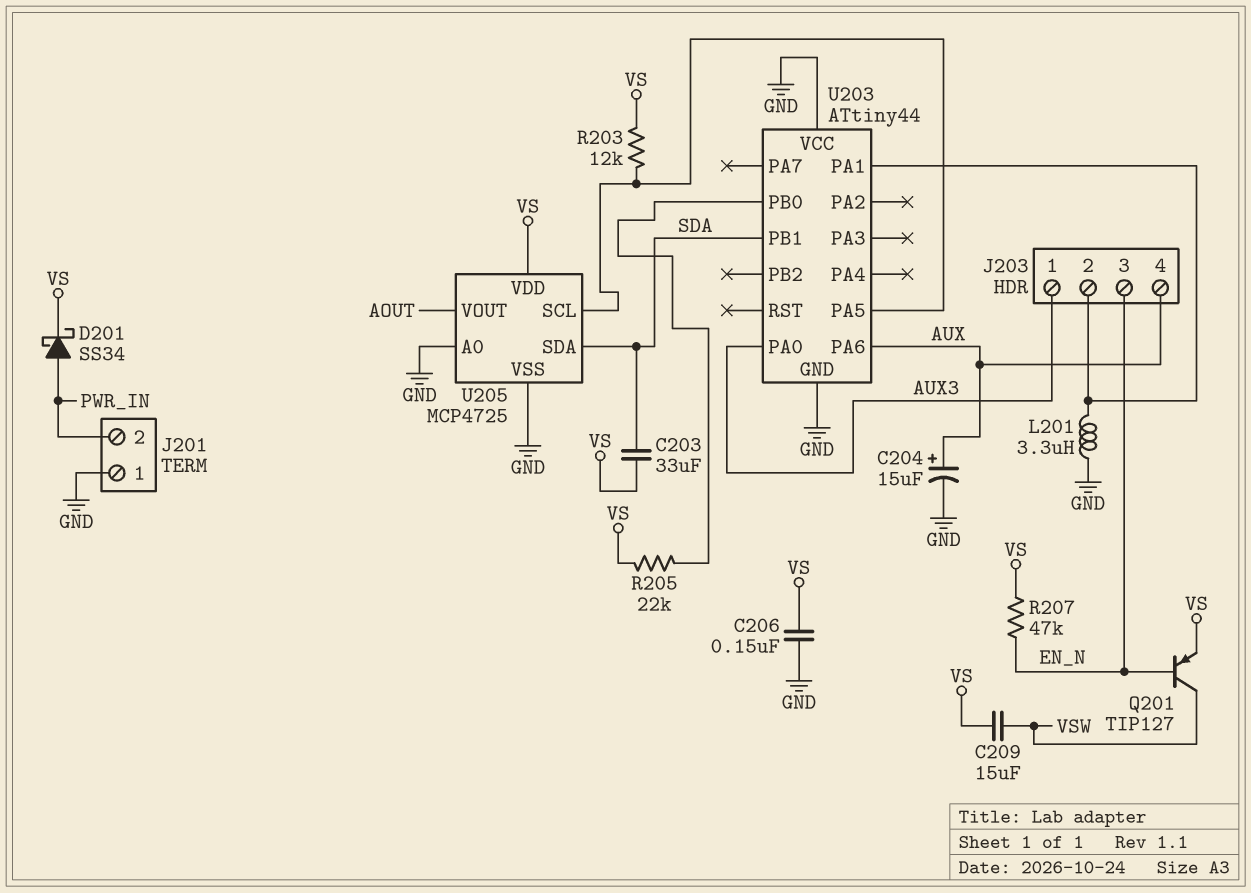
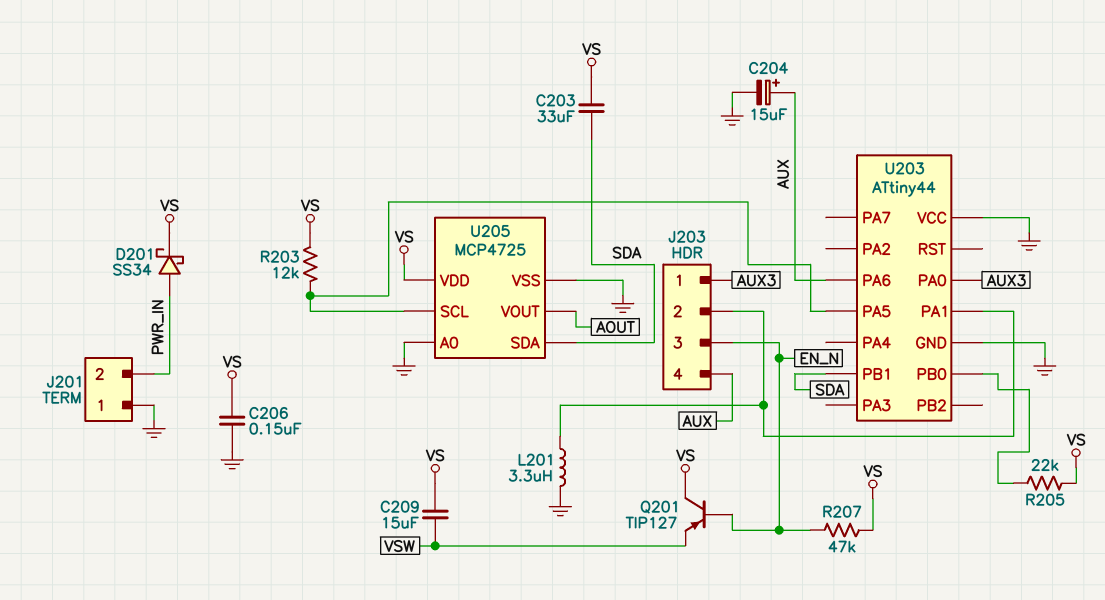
Q201: PNP TIP127 (B EN_N, C VSW, E VS) -> PNP TIP127 (B EN_N, C VS, E VSW)

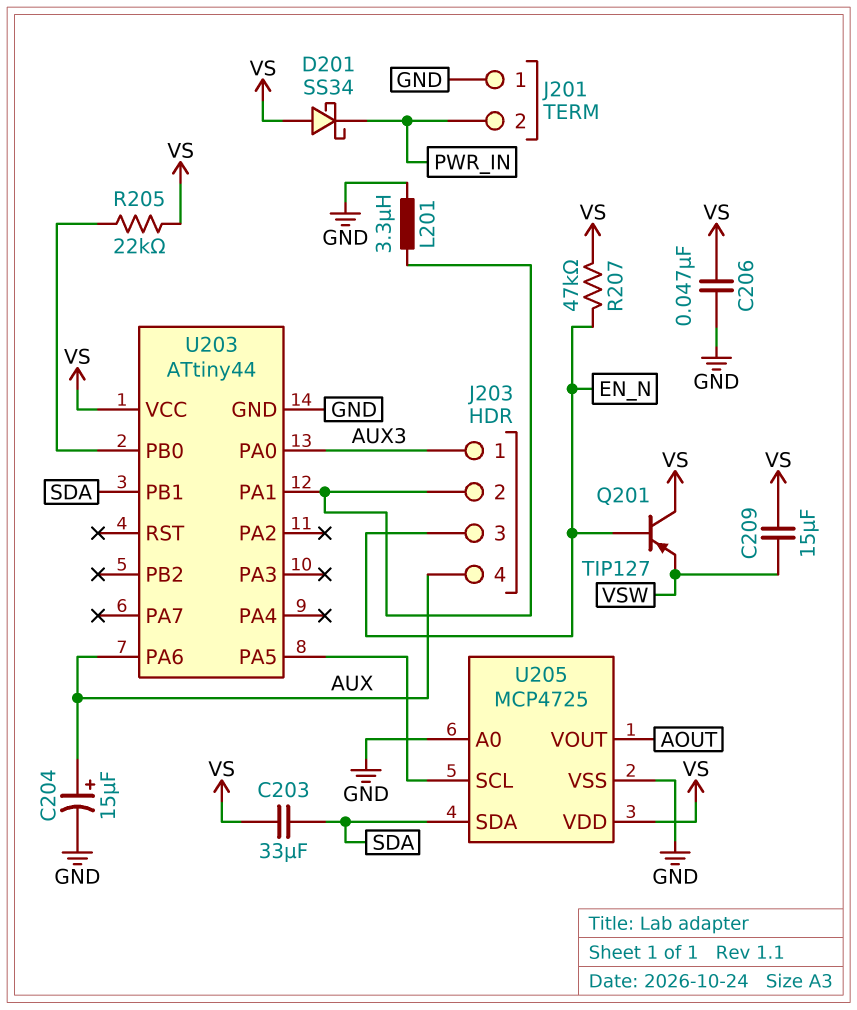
C206: 150nF (GND, VS) -> 47nF (GND, VS)
D201: schottky SS34 (A PWR_IN, K VS) -> schottky SS34 (A VS, K PWR_IN)
R203: 12k (U203/PA5, VS) -> none
U203 pin VCC: GND -> VS

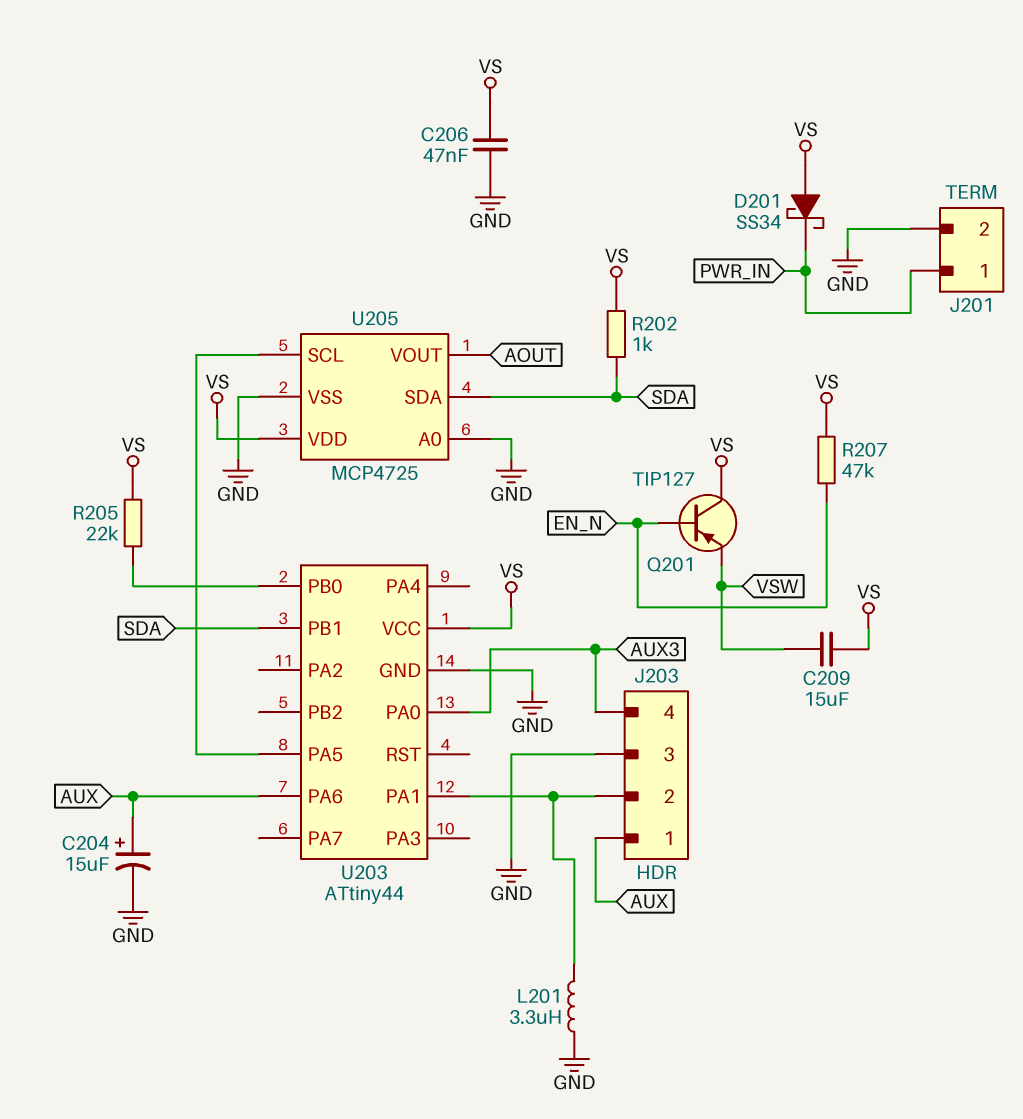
C203: 33uF (SDA, VS) -> none
J201 pin 1: GND -> PWR_IN
J201 pin 2: PWR_IN -> GND
J203 pin 1: AUX3 -> AUX
J203 pin 3: EN_N -> GND
J203 pin 4: AUX -> AUX3
R202: none -> 1k (SDA, VS)

